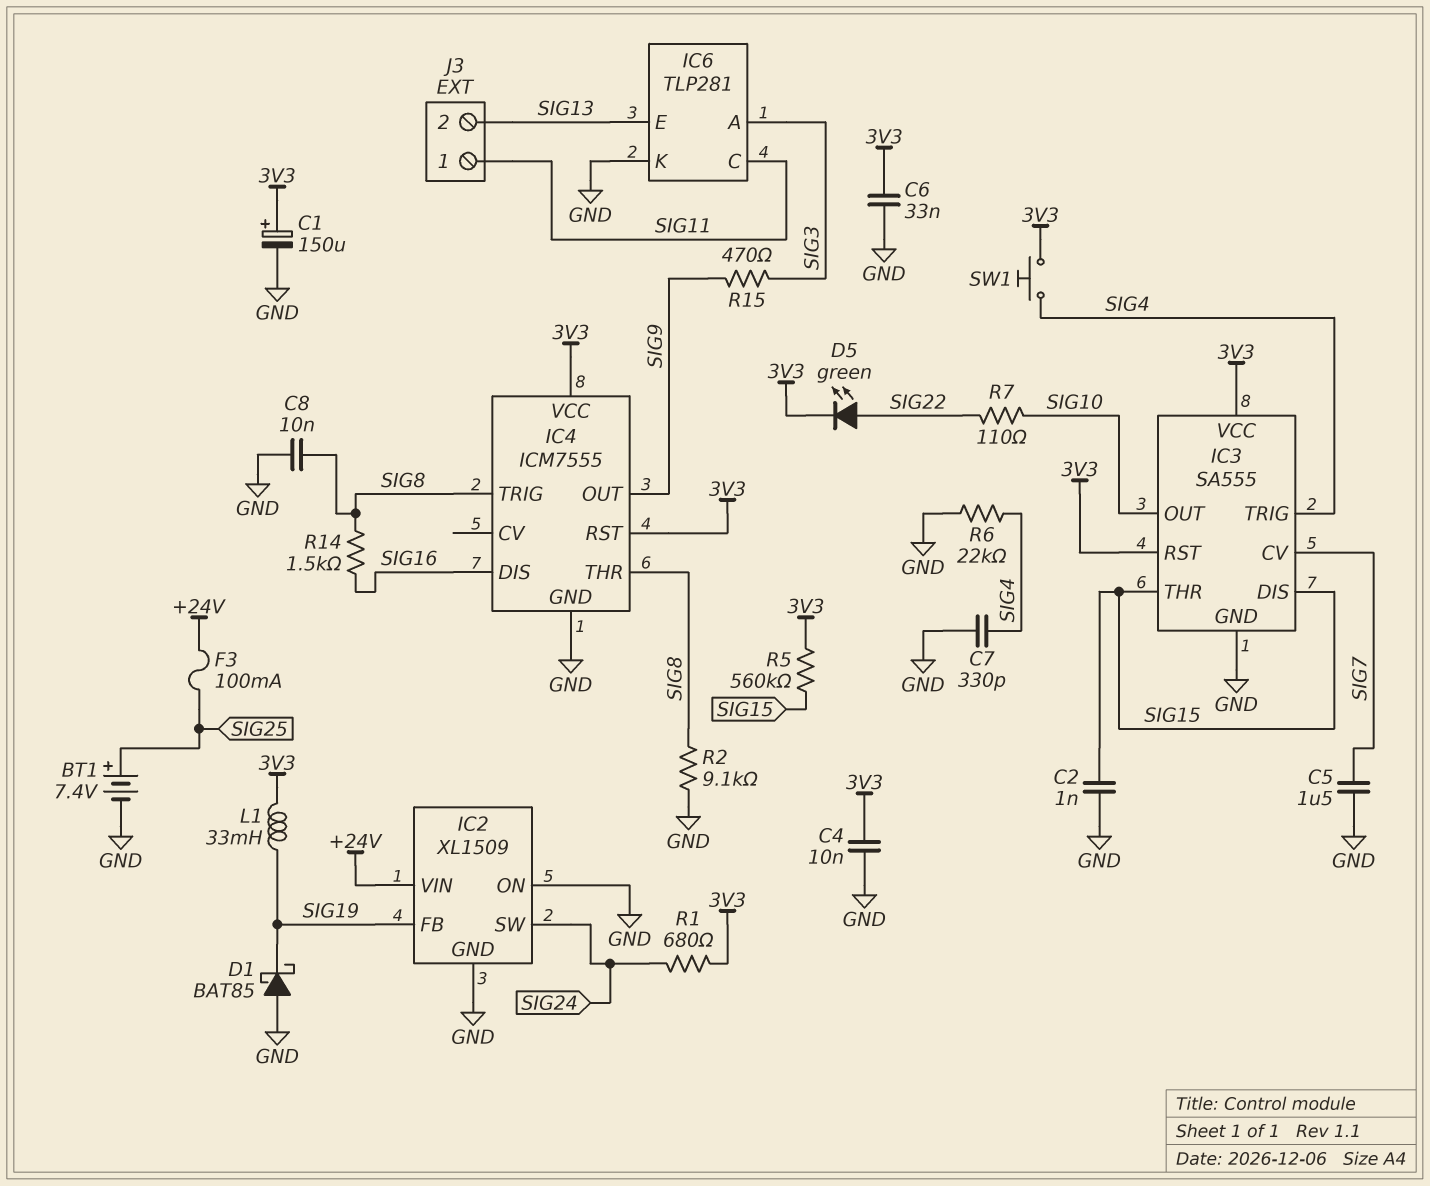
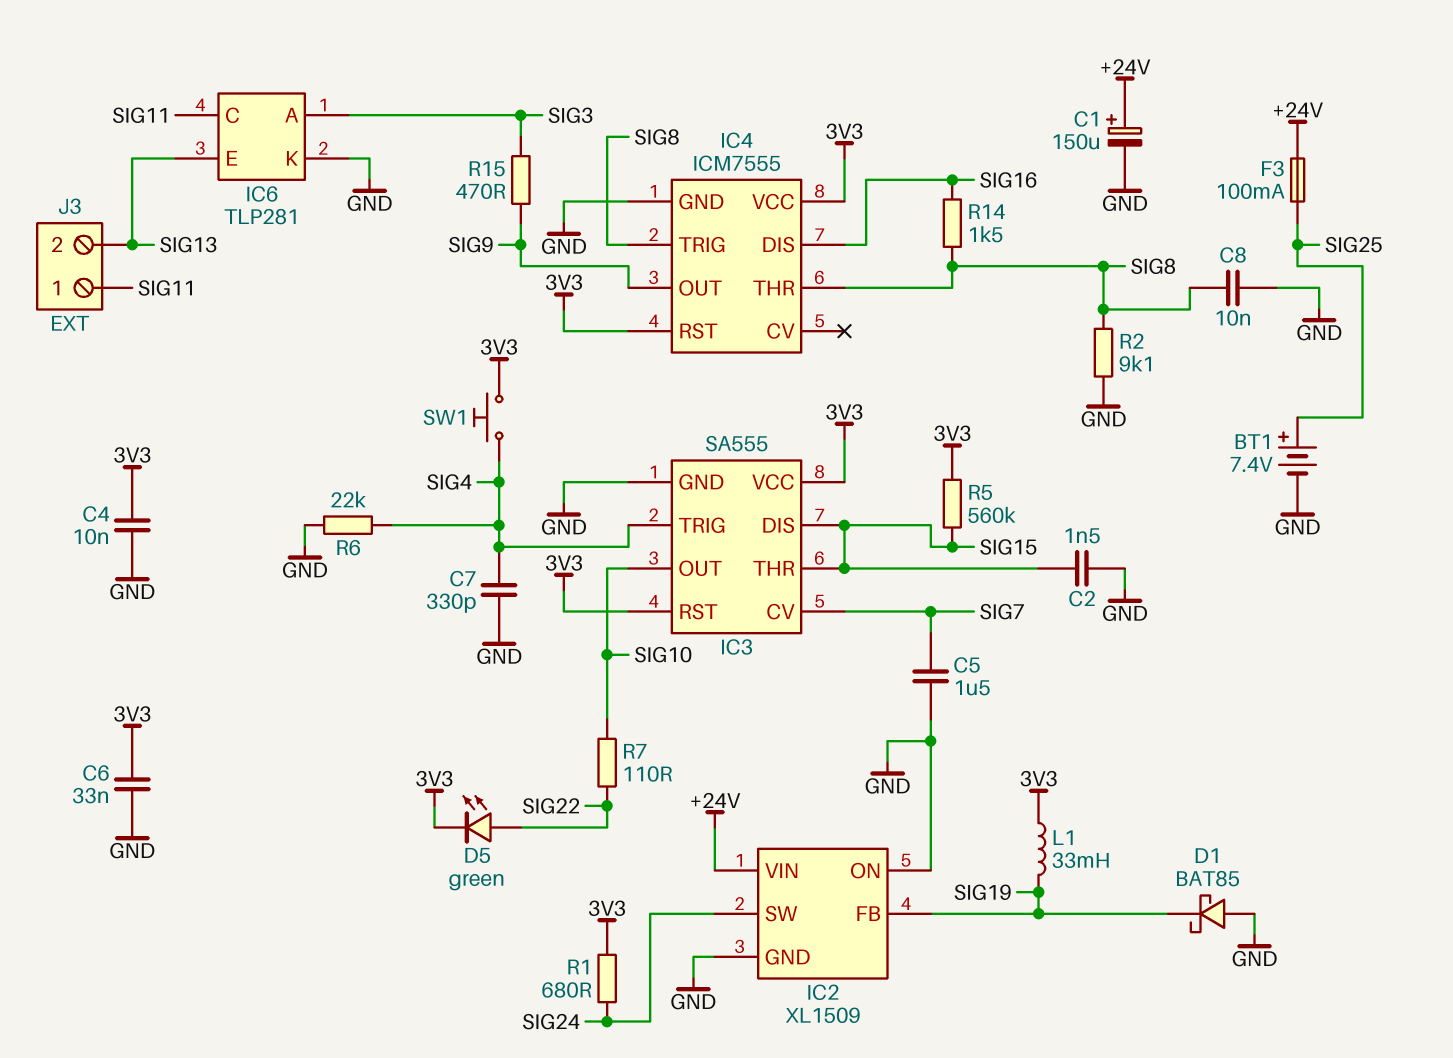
C1: 150uF (plus 3V3, minus GND) -> 150uF (plus +24V, minus GND)
C2: 1nF (GND, SIG15) -> 1.5nF (GND, SIG15)

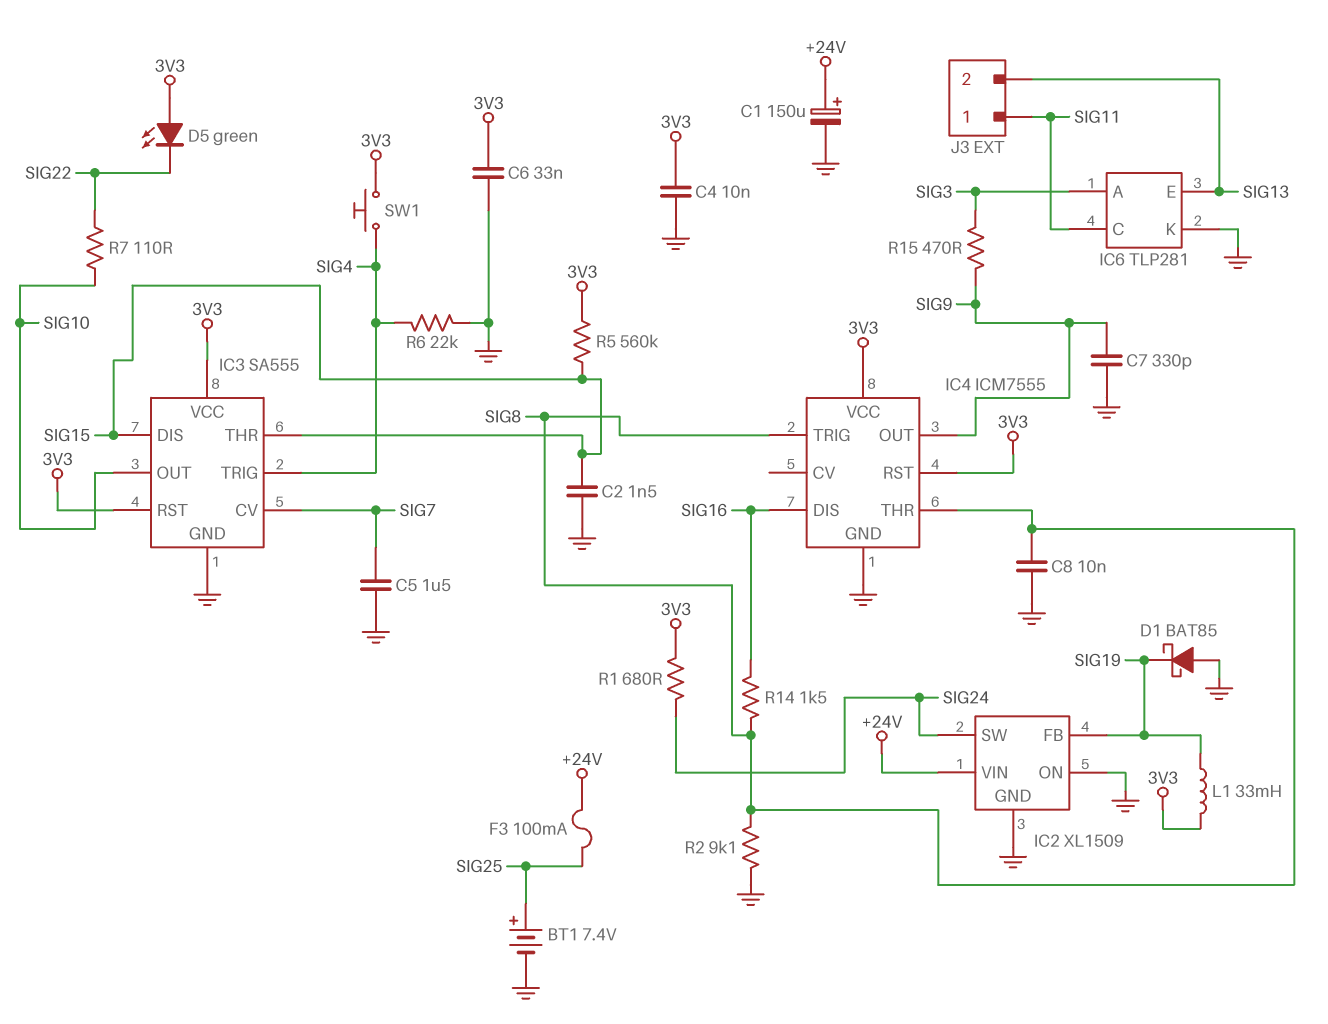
C7: 330pF (GND, SIG4) -> 330pF (GND, SIG9)
D5: LED green (A SIG22, K 3V3) -> LED green (A 3V3, K SIG22)

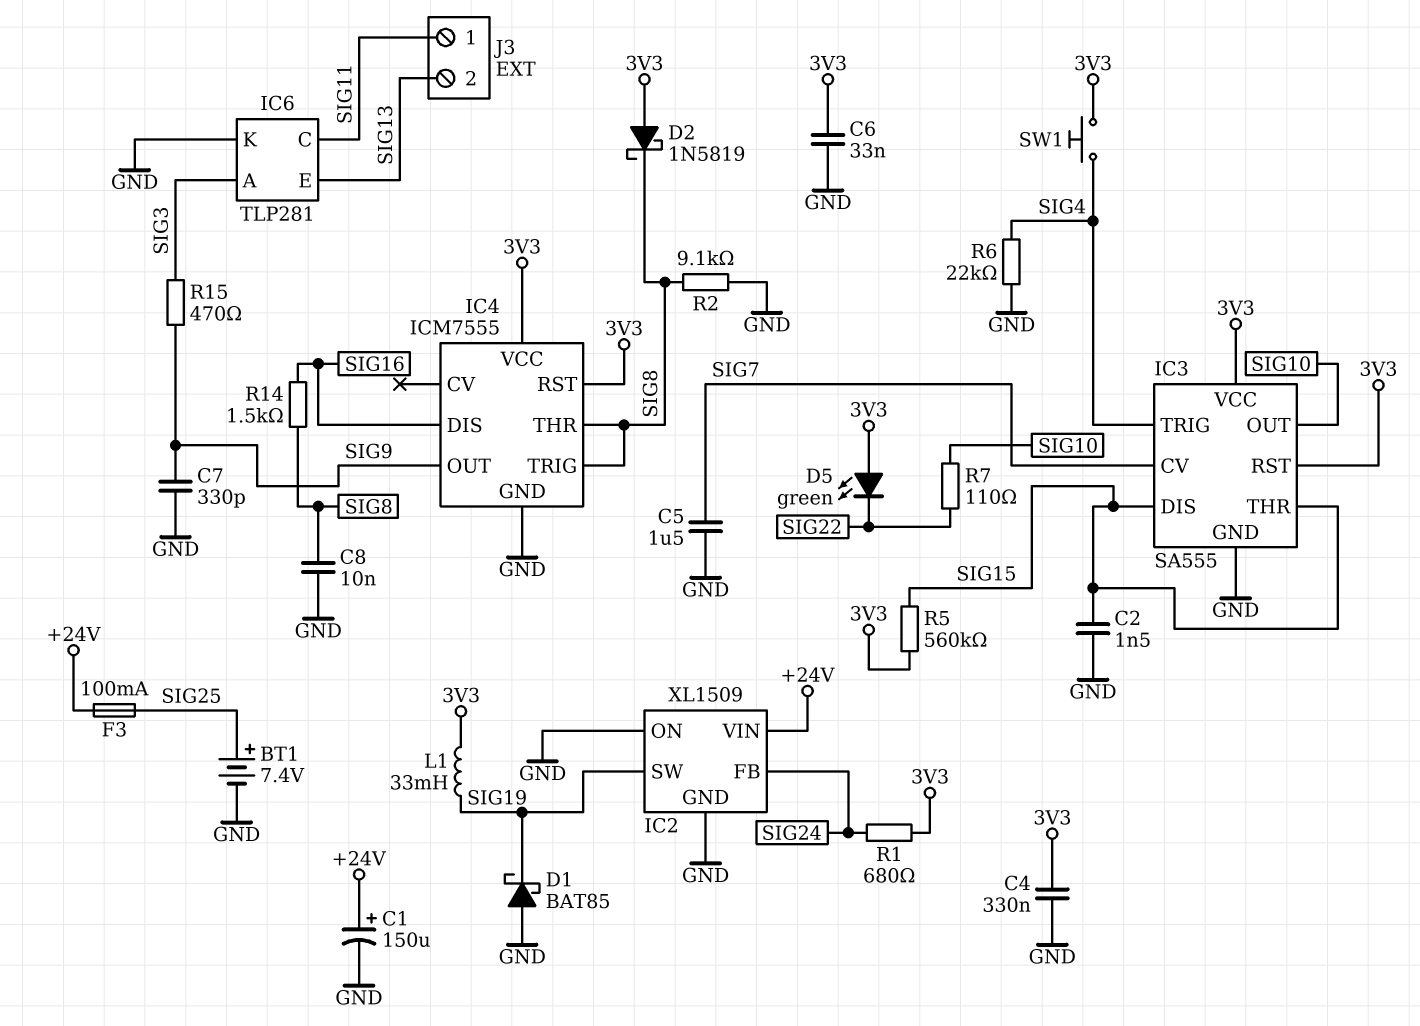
C4: 10nF (3V3, GND) -> 330nF (3V3, GND)
D2: none -> schottky 1N5819 (A 3V3, K SIG8)
IC2 pin FB: SIG19 -> SIG24
IC2 pin SW: SIG24 -> SIG19

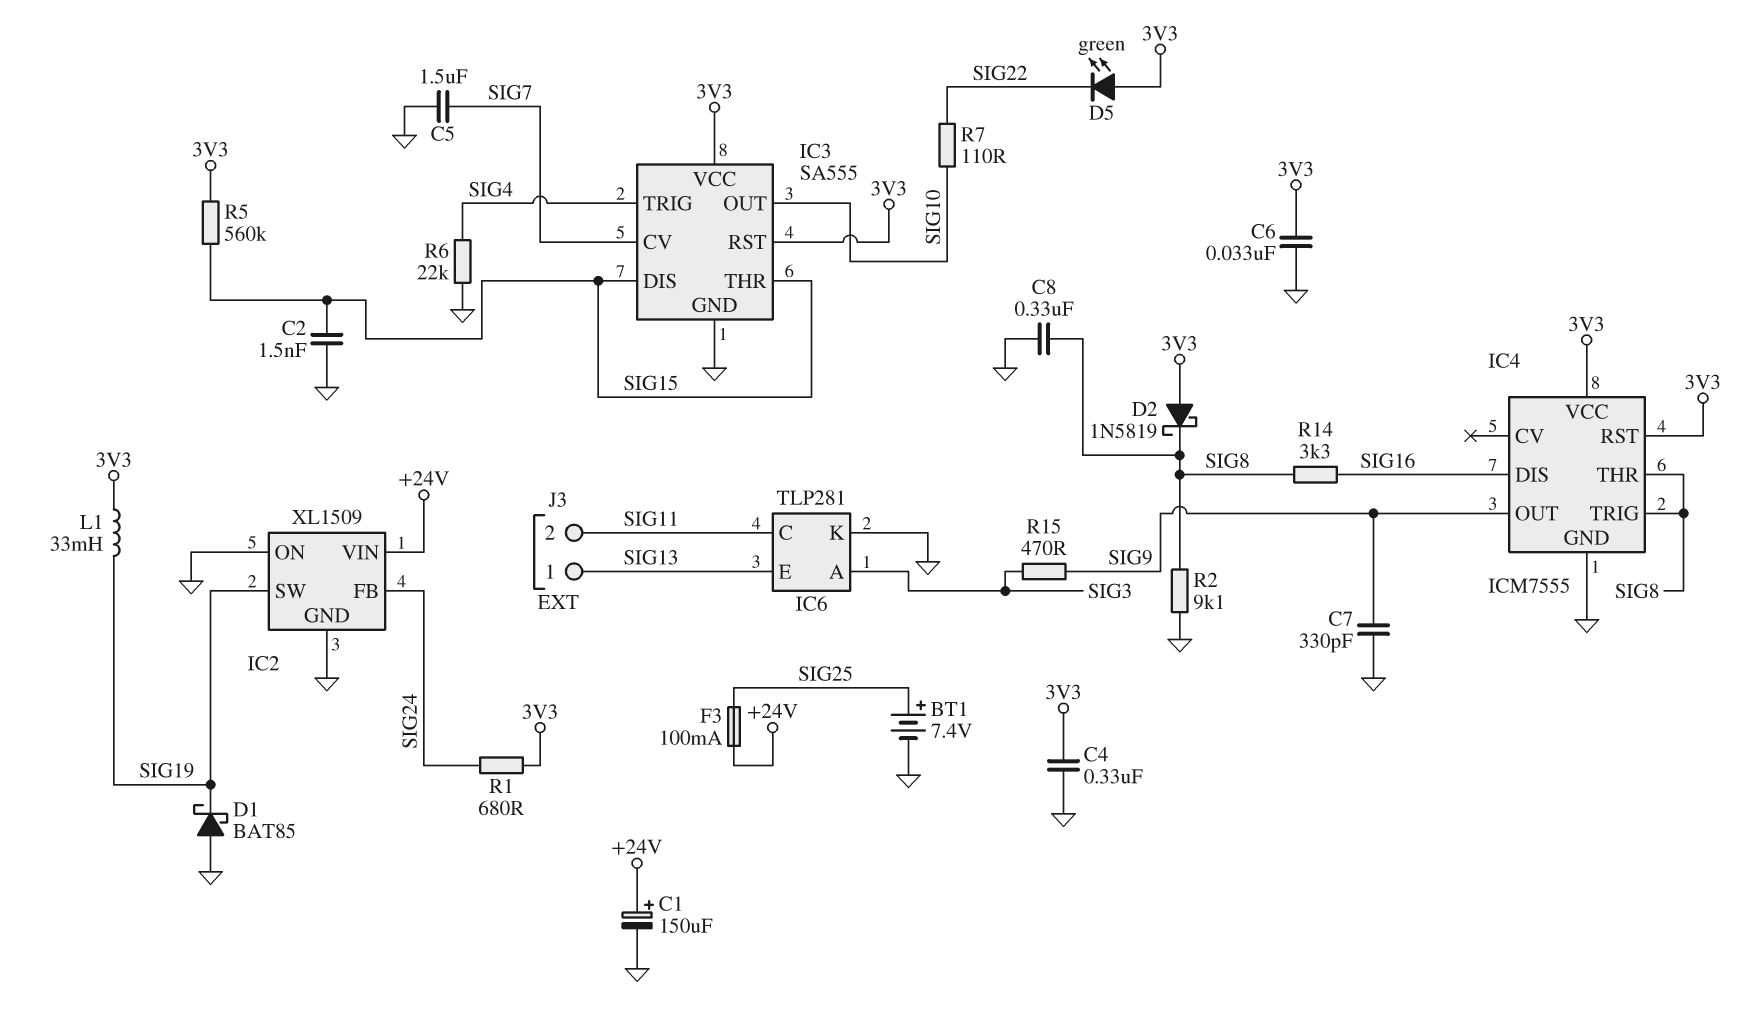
C8: 10nF (GND, SIG8) -> 330nF (GND, SIG8)
J3 pin 1: SIG11 -> SIG13
J3 pin 2: SIG13 -> SIG11
R14: 1.5k (SIG8, SIG16) -> 3.3k (SIG8, SIG16)
SW1: button (3V3, SIG4) -> none

